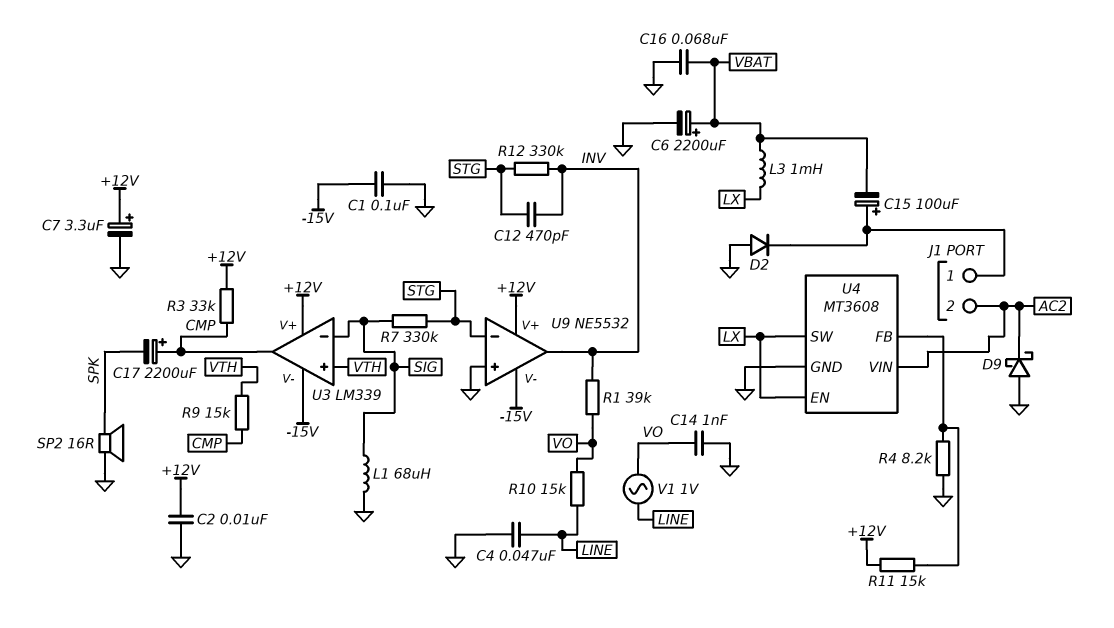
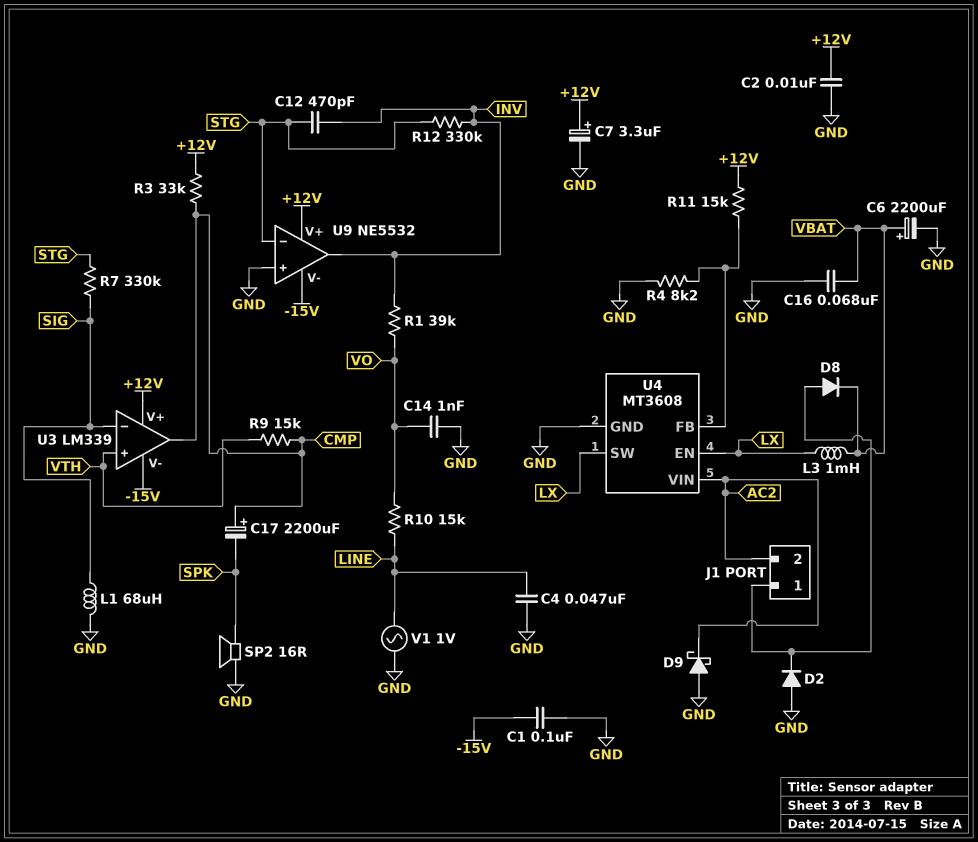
C15: 100uF (plus J1/1, minus VBAT) -> none
D8: none -> diode (A J1/1, K VBAT)
V1: AC 1V (LINE, VO) -> AC 1V (GND, LINE)

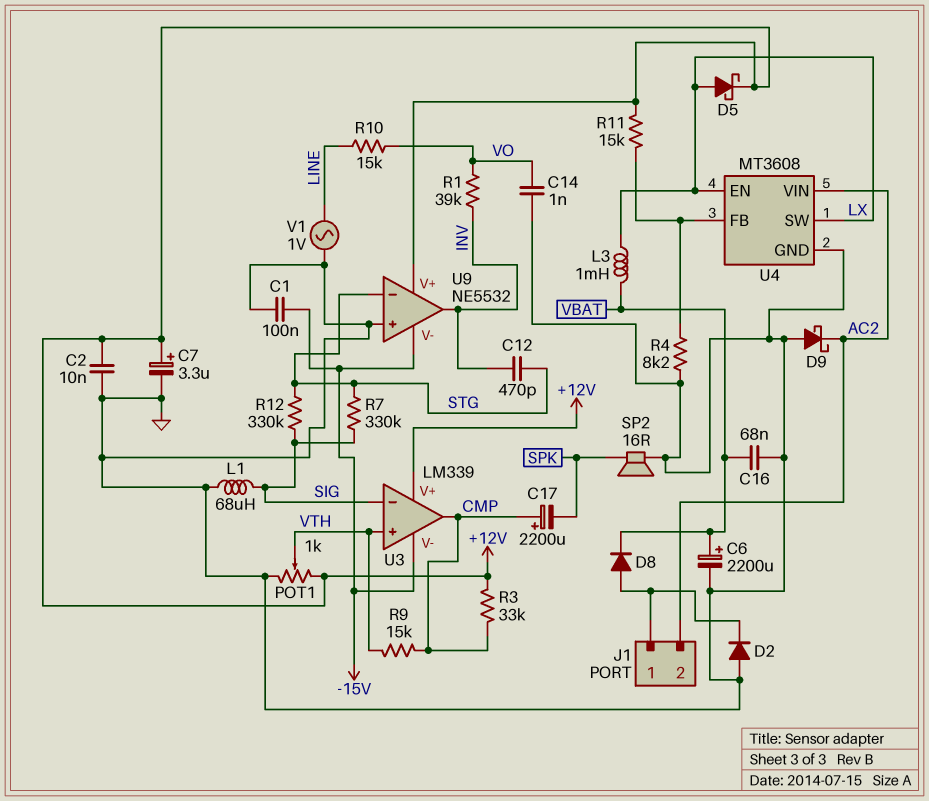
C4: 47nF (GND, LINE) -> none
D5: none -> schottky (A LX, K +12V)
POT1: none -> 1k (+12V, GND, wiper VTH)
R12: 330k (INV, STG) -> 330k (SIG, STG)

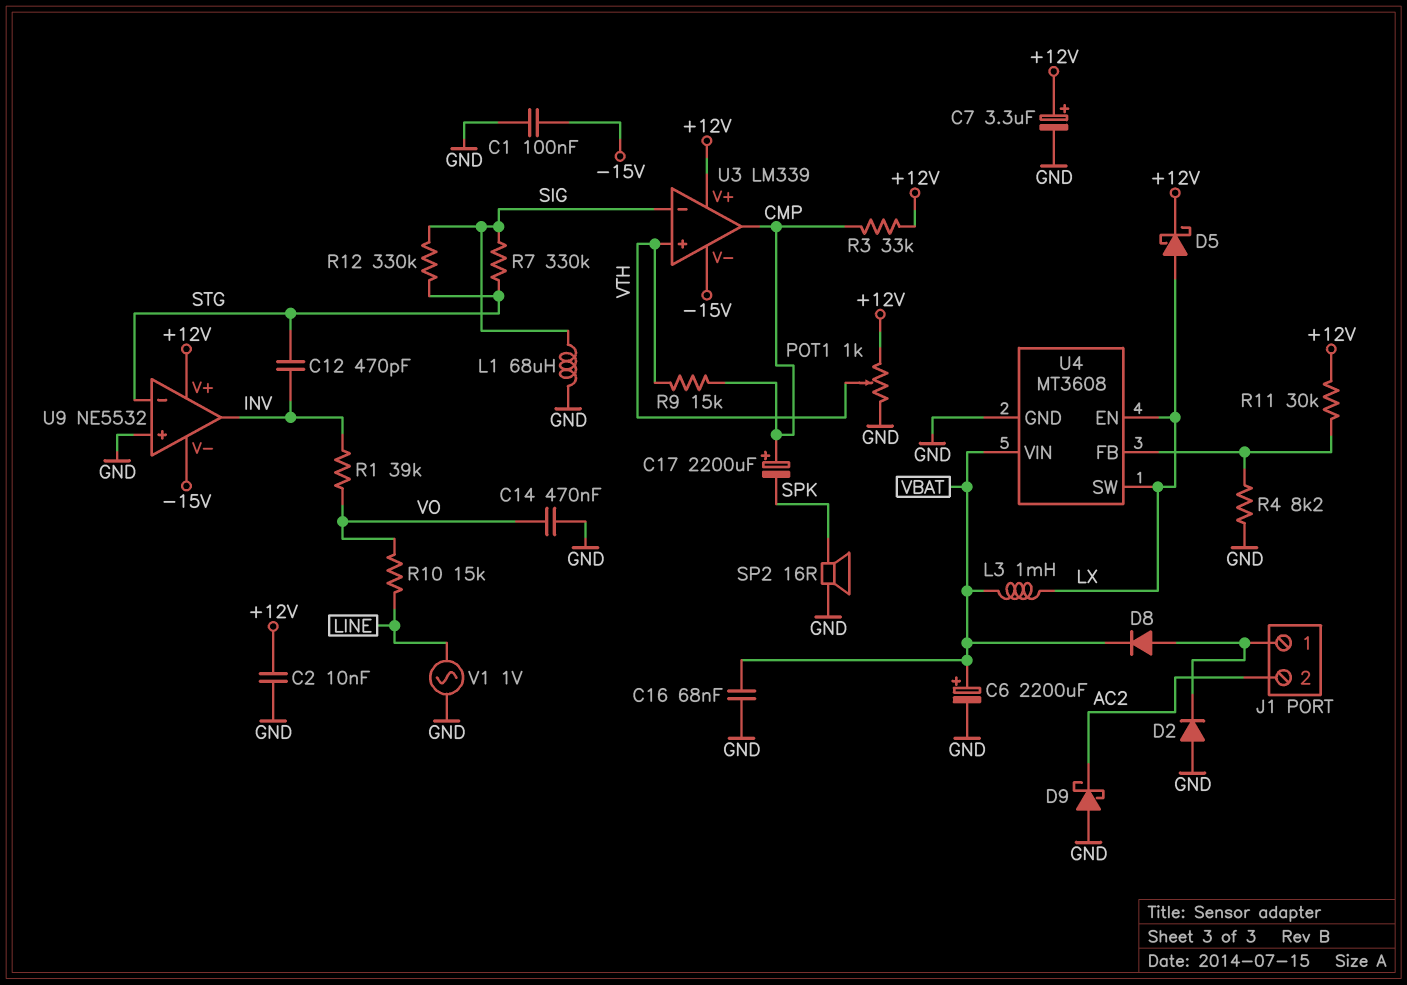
C14: 1nF (GND, VO) -> 470nF (GND, VO)
R11: 15k (+12V, U4/FB) -> 30k (+12V, U4/FB)
U4 pin VIN: AC2 -> VBAT

